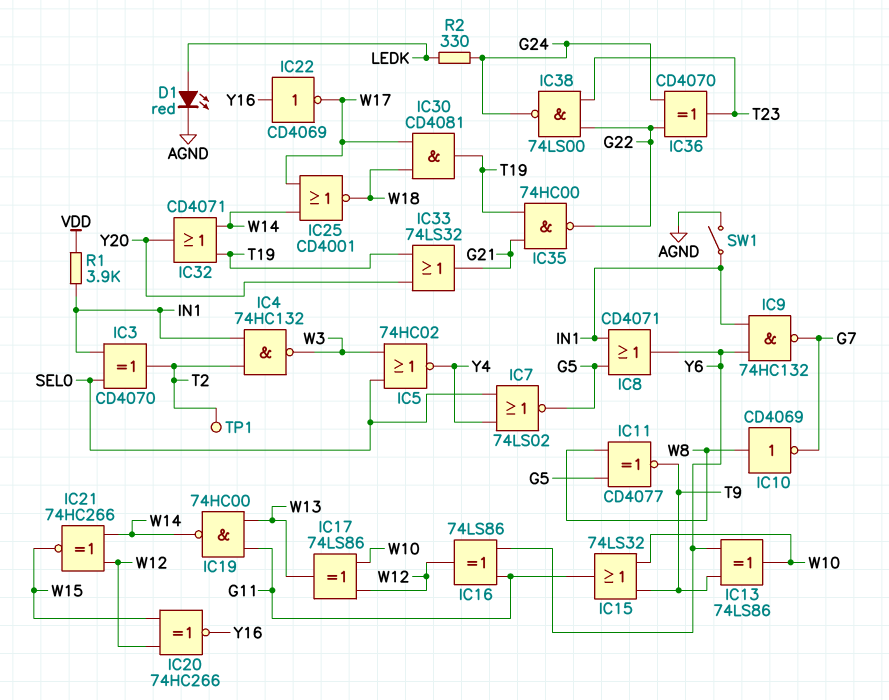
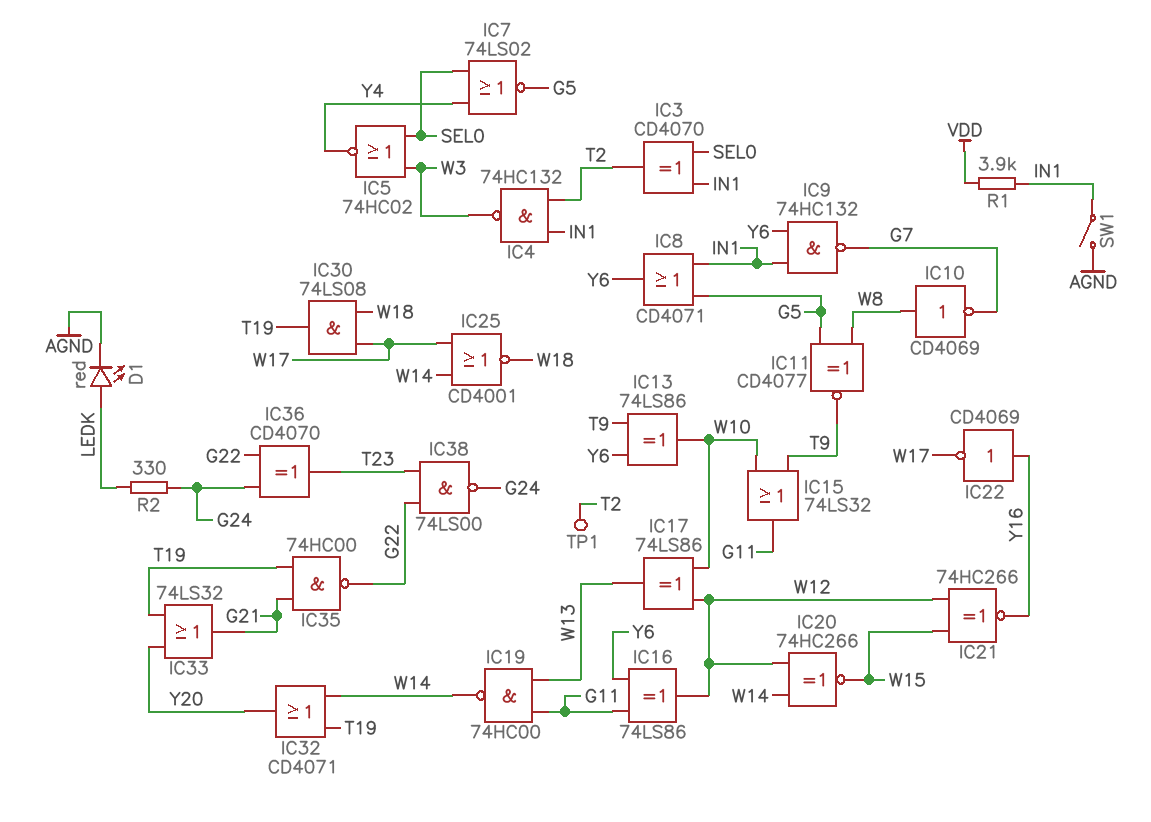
IC20: XNOR 74HC266 (in W12, in W15, out Y16) -> XNOR 74HC266 (in W12, in W14, out W15)
IC21: XNOR 74HC266 (in W12, in W14, out W15) -> XNOR 74HC266 (in W12, in W15, out Y16)
IC30: AND CD4081 (in W17, in W18, out T19) -> AND 74LS08 (in W17, in W18, out T19)

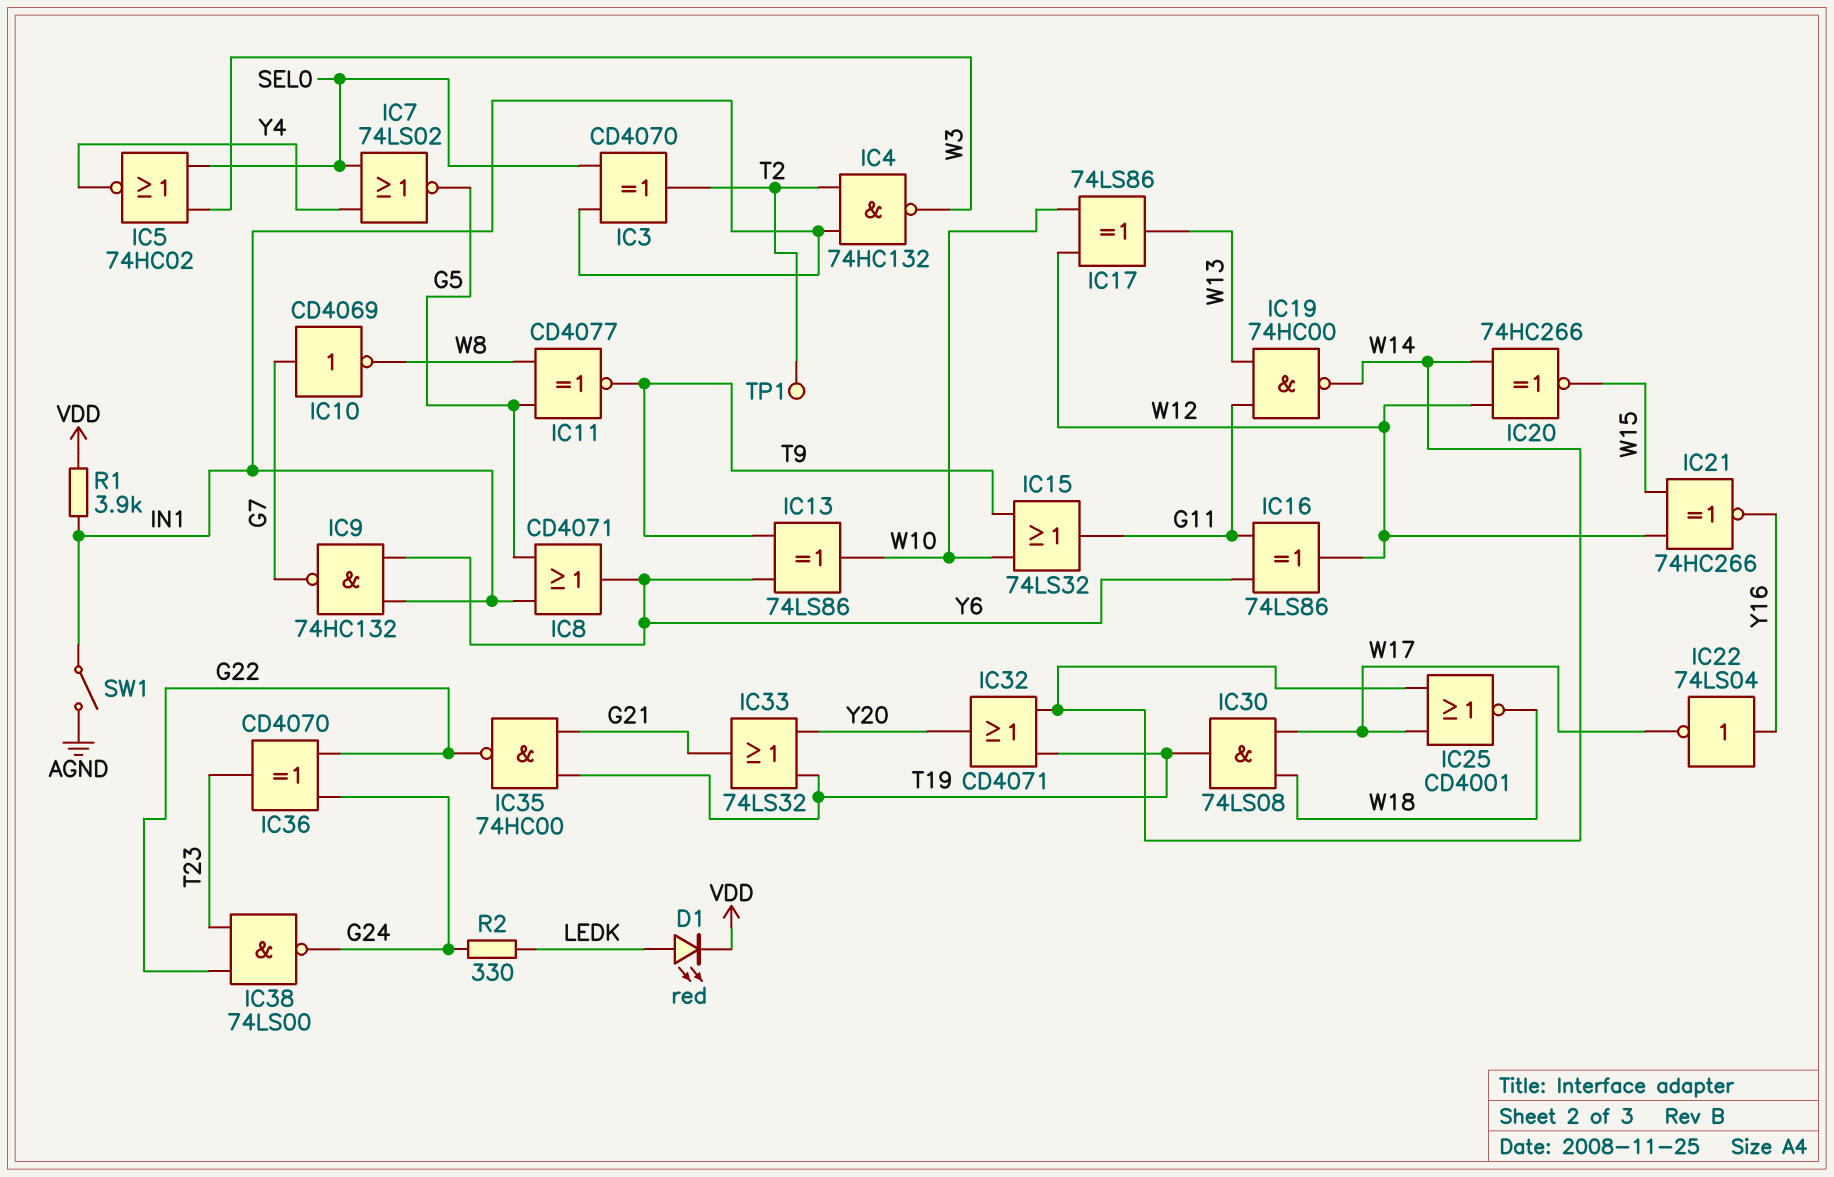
D1: LED red (A LEDK, K AGND) -> LED red (A LEDK, K VDD)
IC10: NOT CD4069 (in W8, out G7) -> NOT CD4069 (in G7, out W8)
IC22: NOT CD4069 (in Y16, out W17) -> NOT 74LS04 (in Y16, out W17)

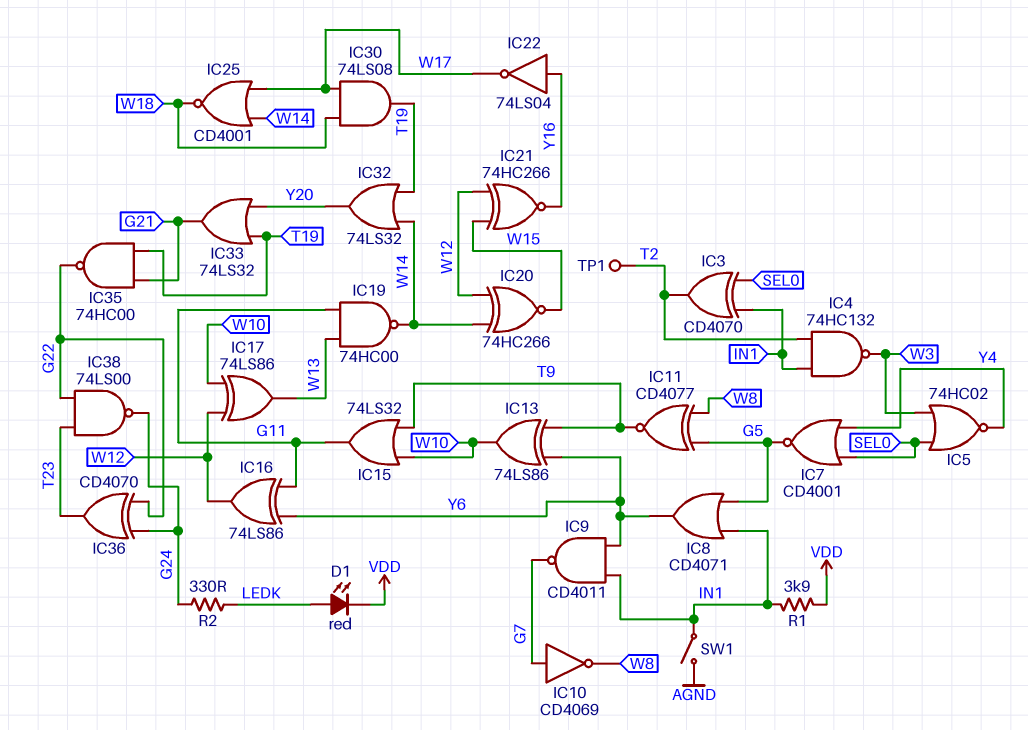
IC7: NOR 74LS02 (in SEL0, in Y4, out G5) -> NOR CD4001 (in SEL0, in Y4, out G5)
IC9: NAND 74HC132 (in IN1, in Y6, out G7) -> NAND CD4011 (in IN1, in Y6, out G7)
IC32: OR CD4071 (in T19, in W14, out Y20) -> OR 74LS32 (in T19, in W14, out Y20)

